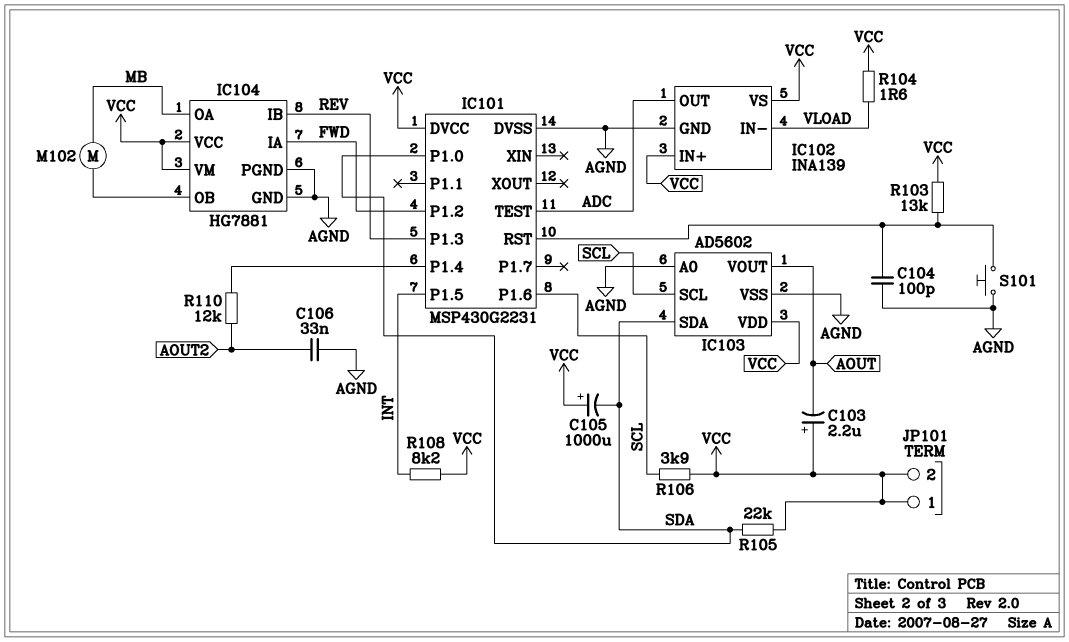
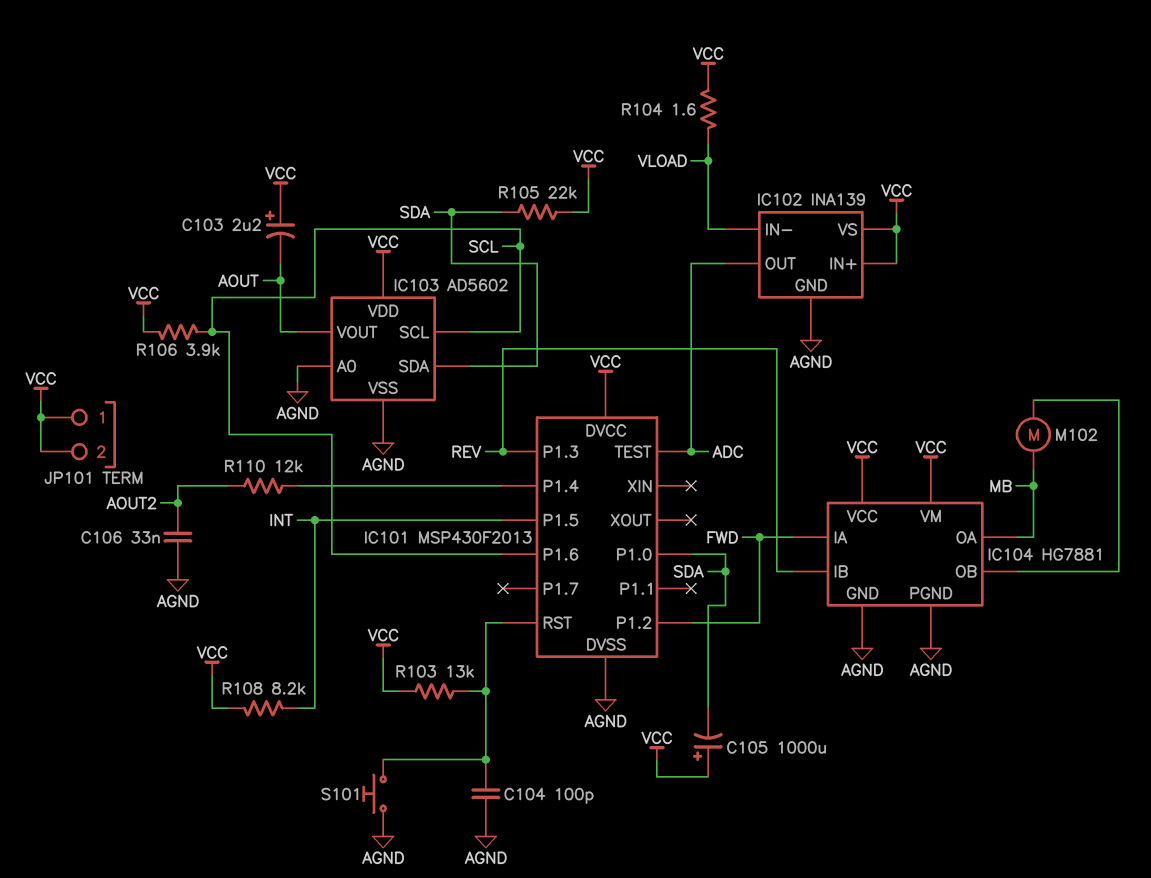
IC101: MSP430G2231 -> MSP430F2013

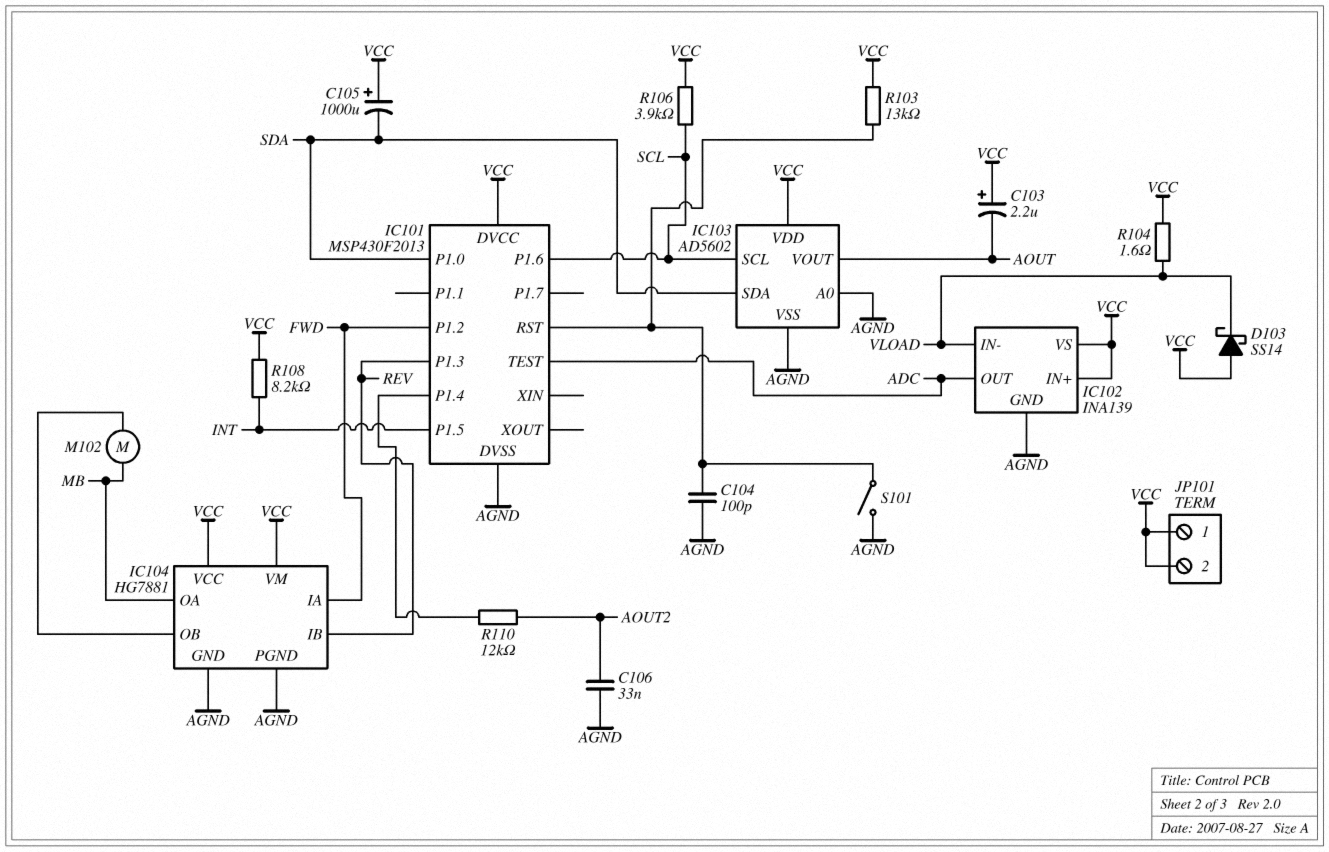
D103: none -> schottky SS14 (A VCC, K VLOAD)
R105: 22k (SDA, VCC) -> none
S101: button (AGND, IC101/RST) -> switch (AGND, IC101/RST)

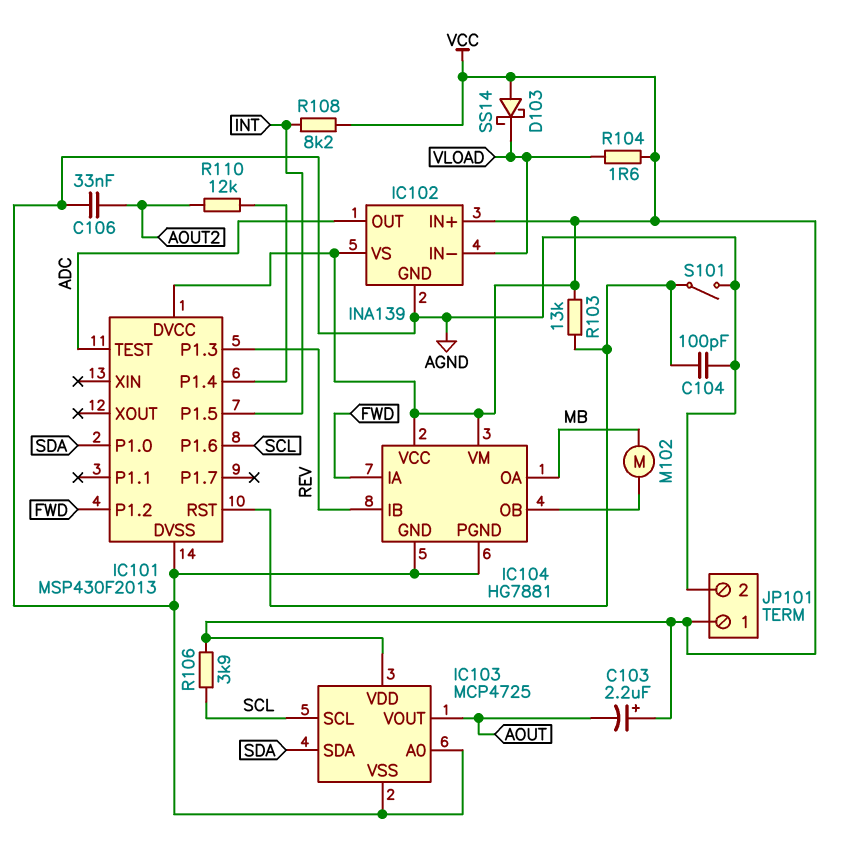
C105: 1000uF (plus VCC, minus SDA) -> none
IC103: AD5602 -> MCP4725
JP101 pin 2: VCC -> AGND

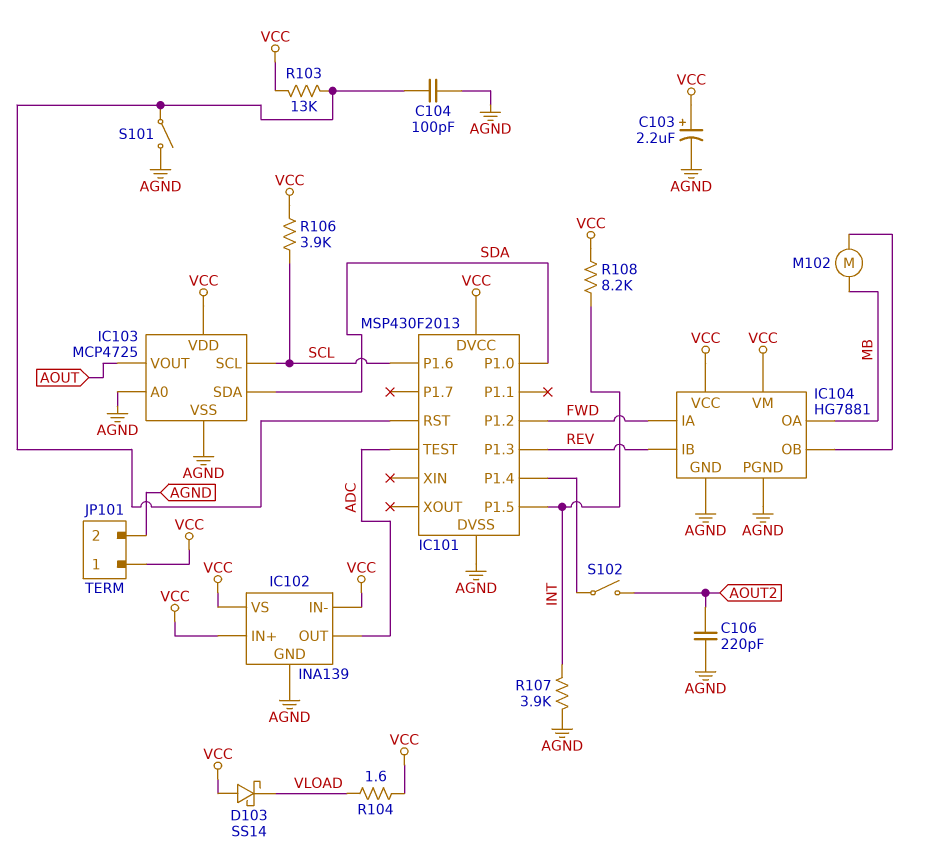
C103: 2.2uF (plus VCC, minus AOUT) -> 2.2uF (plus VCC, minus AGND)
C106: 33nF (AGND, AOUT2) -> 220pF (AGND, AOUT2)
IC102 pin IN-: VLOAD -> VCC
R107: none -> 3.9k (AGND, INT)
R110: 12k (AOUT2, IC101/P1.4) -> none
S102: none -> switch (AOUT2, IC101/P1.4)

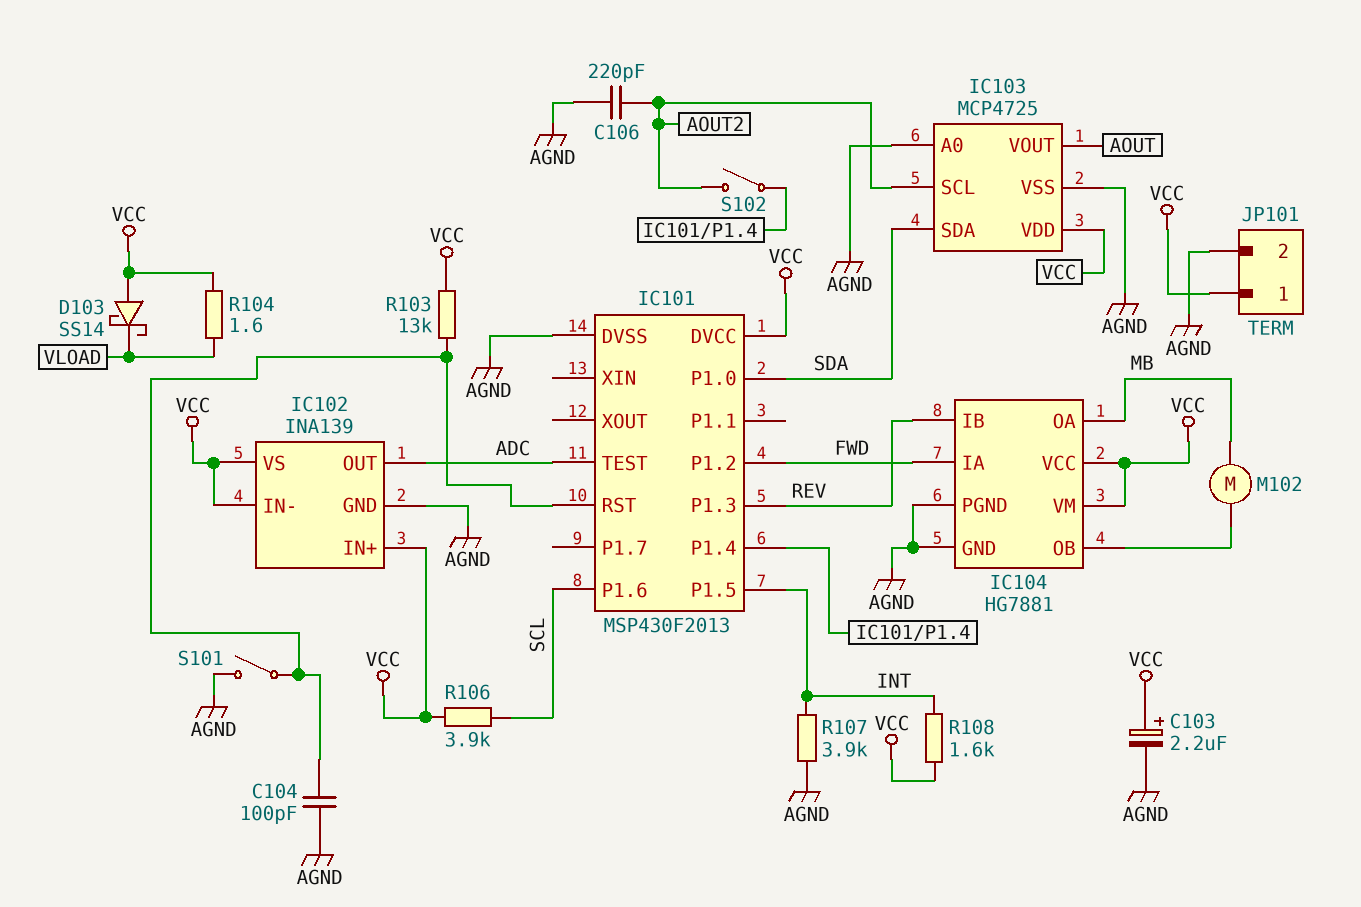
IC103 pin SCL: SCL -> AOUT2
R108: 8.2k (INT, VCC) -> 1.6k (INT, VCC)

